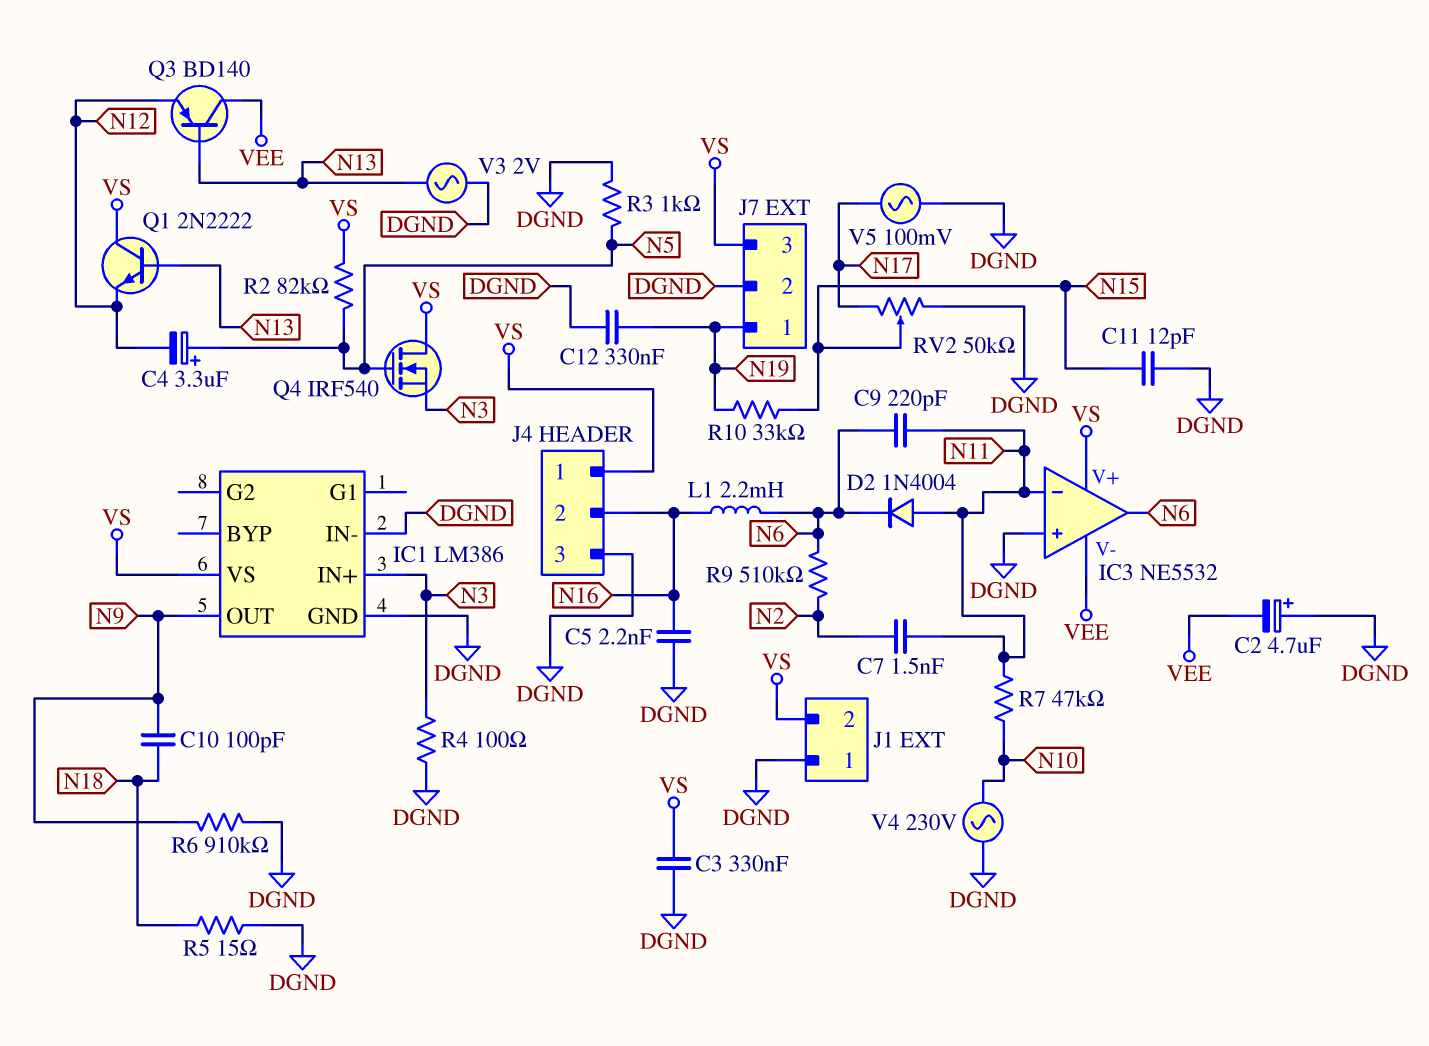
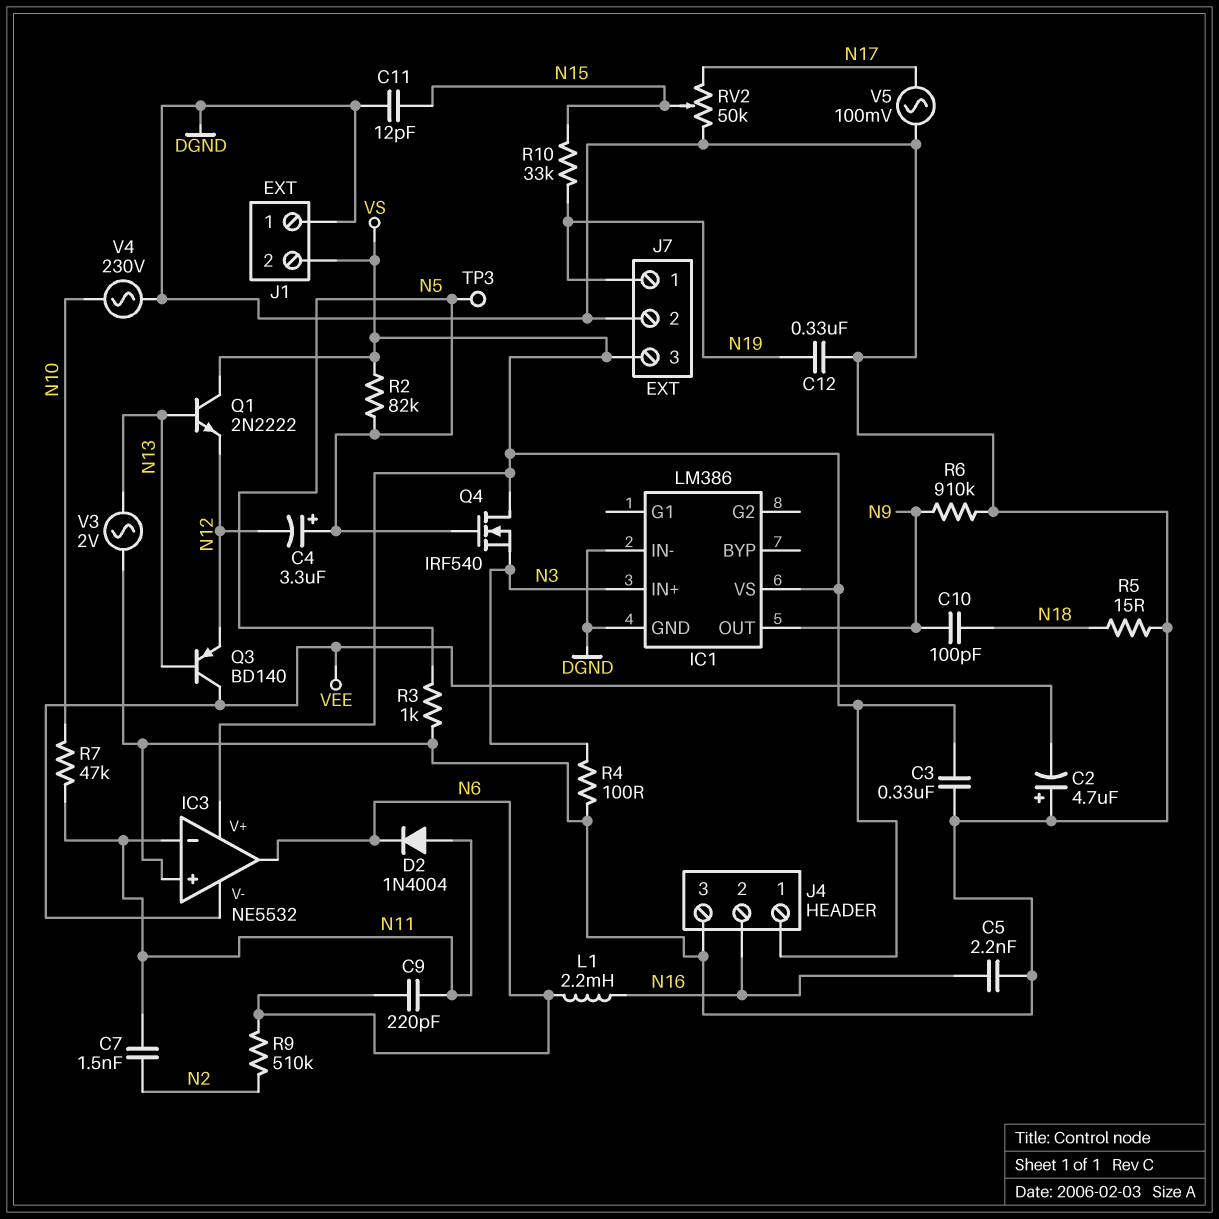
TP3: none -> test point (N5)

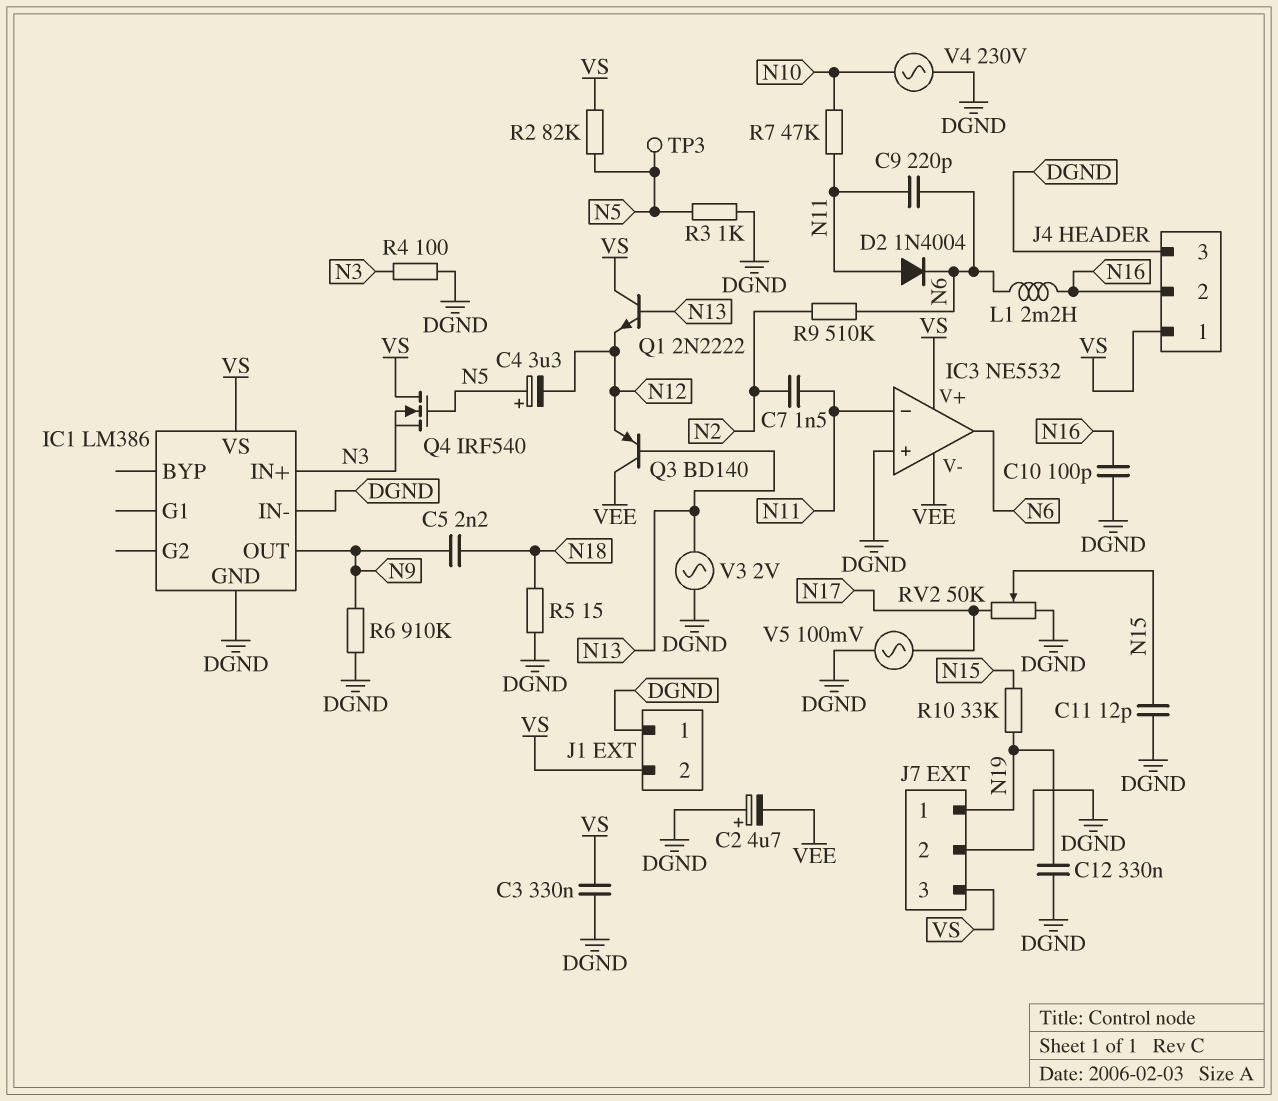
C5: 2.2nF (DGND, N16) -> 2.2nF (N9, N18)
C10: 100pF (N9, N18) -> 100pF (DGND, N16)

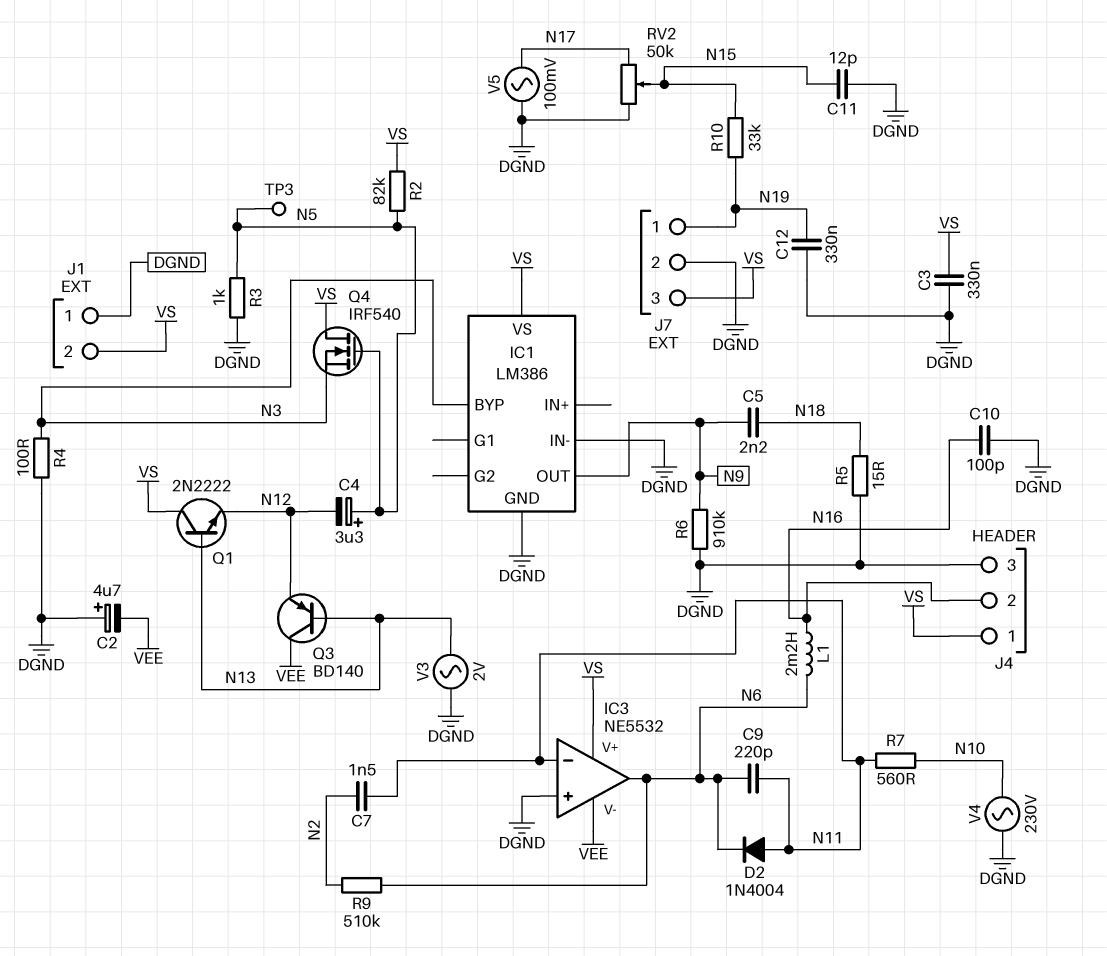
IC1 pin BYP: none -> N3
IC1 pin IN+: N3 -> none
R7: 47k (N10, N11) -> 560 (N10, N11)

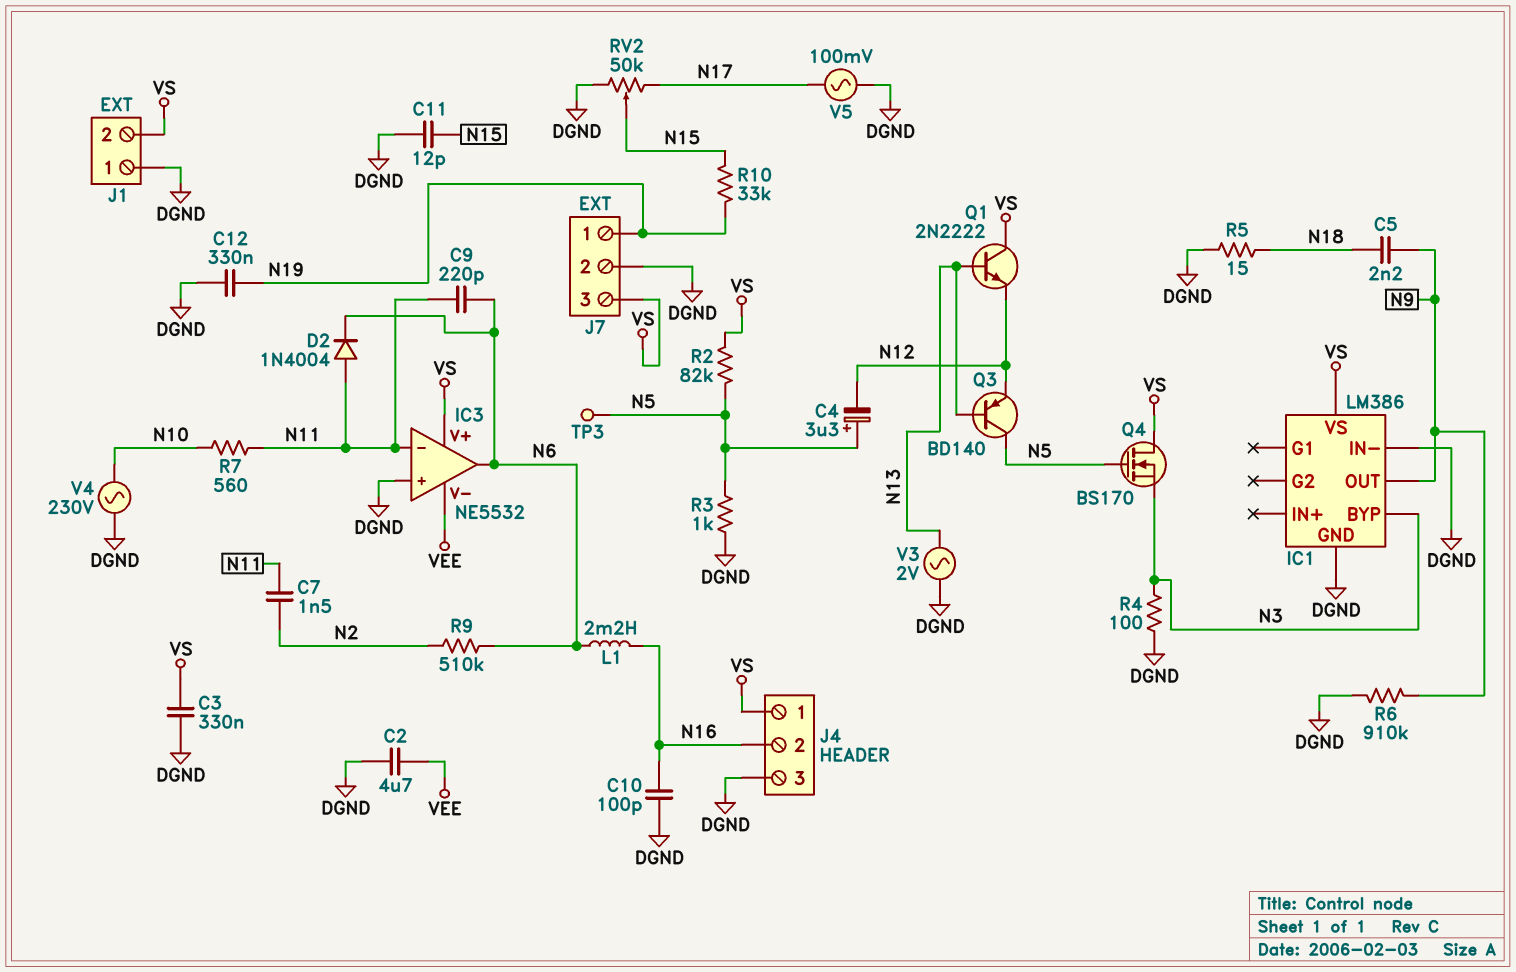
C2: 4.7uF (plus DGND, minus VEE) -> 4.7uF (DGND, VEE)
Q3: PNP BD140 (B N13, C VEE, E N12) -> PNP BD140 (B N13, C N5, E N12)
Q4: NMOS IRF540 (G N5, D VS, S N3) -> NMOS BS170 (G N5, D VS, S N3)

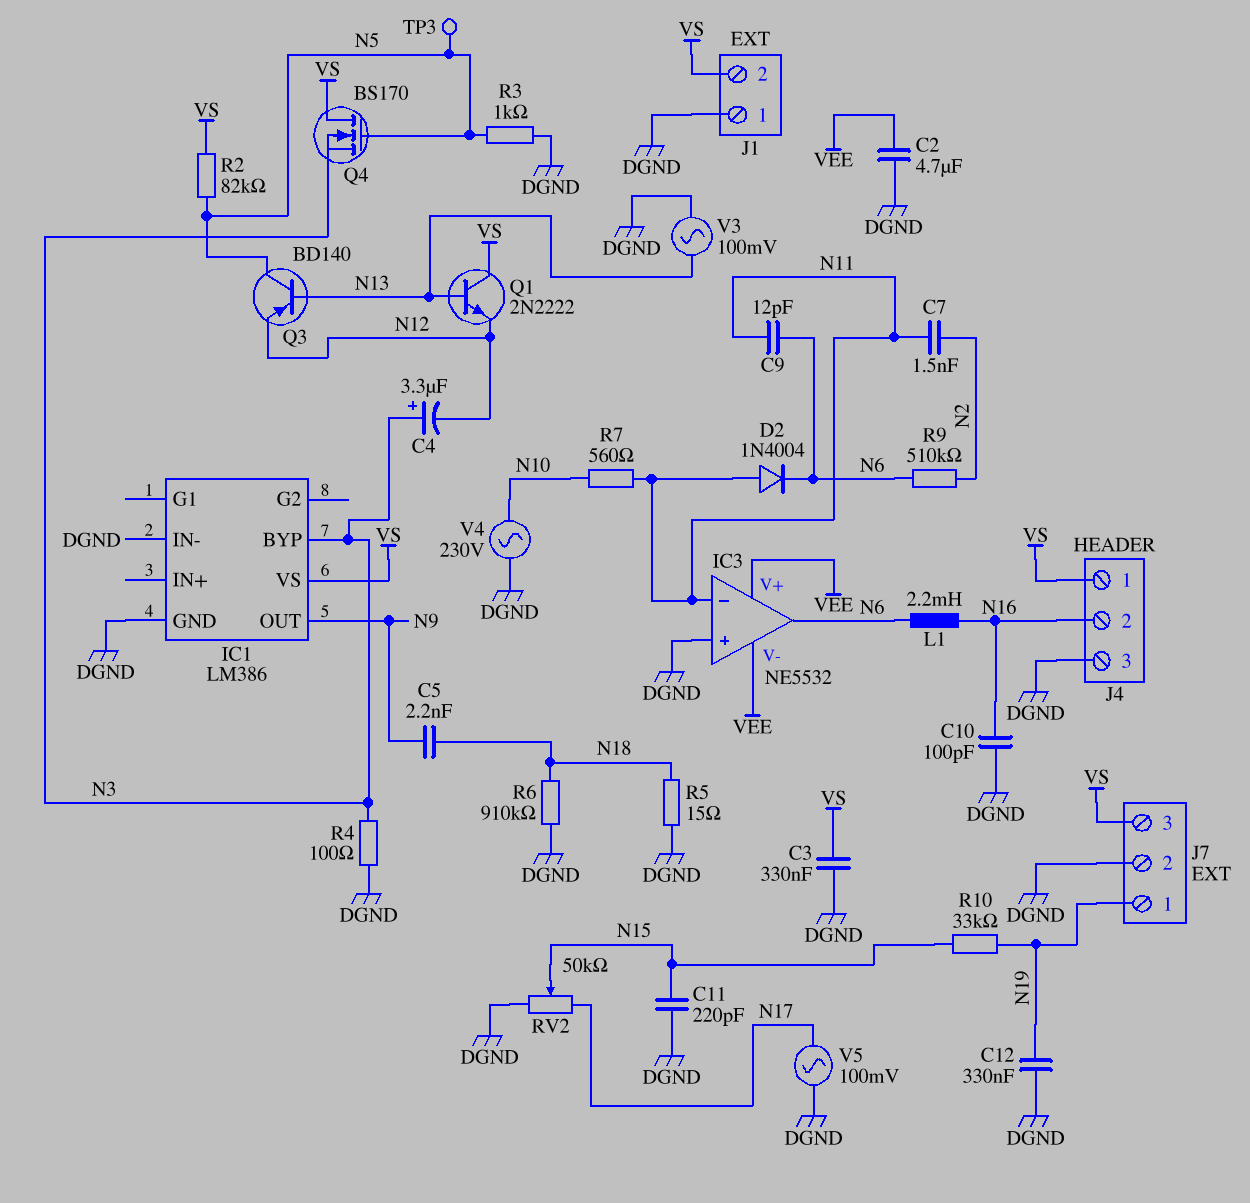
C4: 3.3uF (plus N5, minus N12) -> 3.3uF (plus N3, minus N12)
C9: 220pF (N6, N11) -> 12pF (N6, N11)
C11: 12pF (DGND, N15) -> 220pF (DGND, N15)
IC3 pin V+: VS -> VEE
R6: 910k (DGND, N9) -> 910k (DGND, N18)
V3: AC 2V (DGND, N13) -> AC 100mV (DGND, N13)

